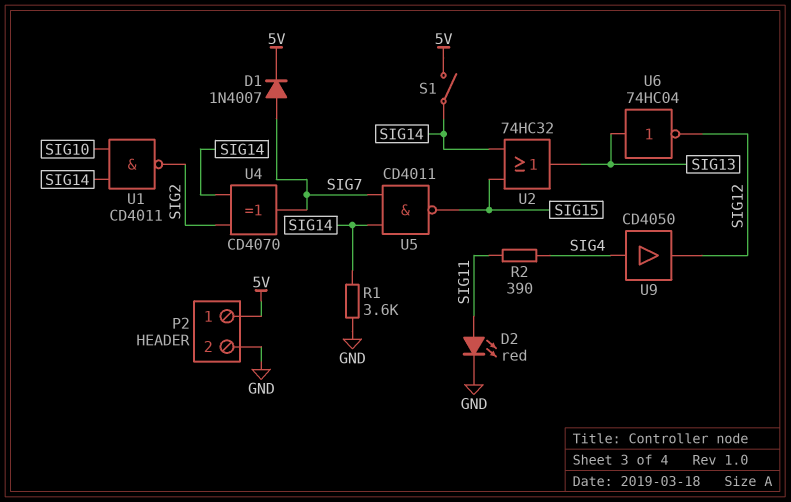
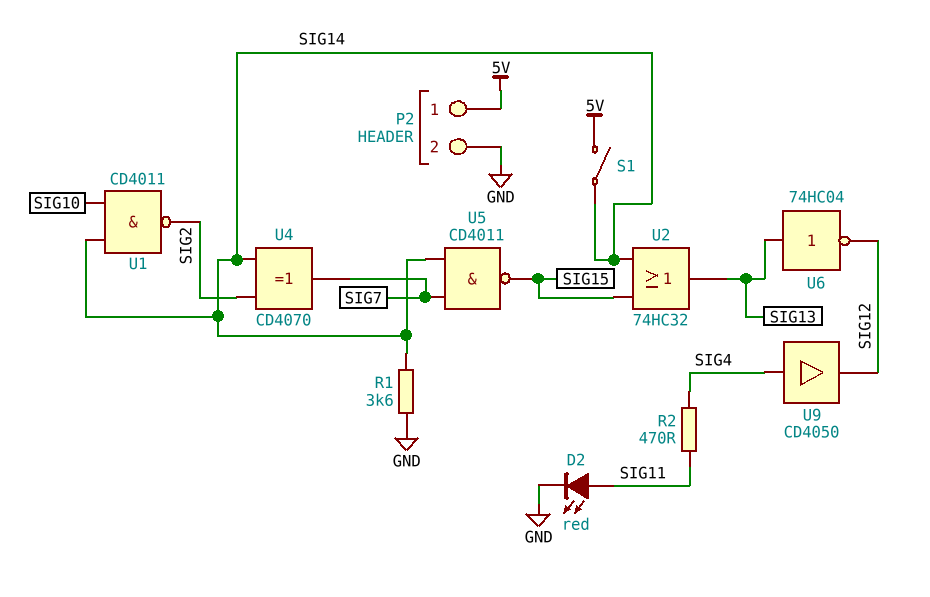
D1: diode 1N4007 (A SIG7, K 5V) -> none
R2: 390 (SIG4, SIG11) -> 470 (SIG4, SIG11)

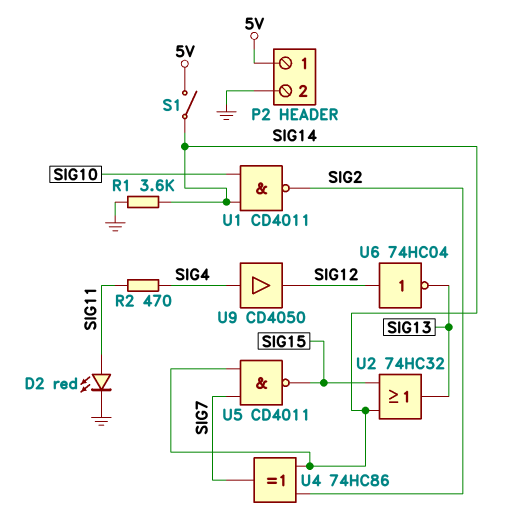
U4: XOR CD4070 (in SIG2, in SIG14, out SIG7) -> XOR 74HC86 (in SIG2, in SIG14, out SIG7)
U6: NOT 74HC04 (in SIG13, out SIG12) -> NOT 74HC04 (in SIG12, out SIG13)

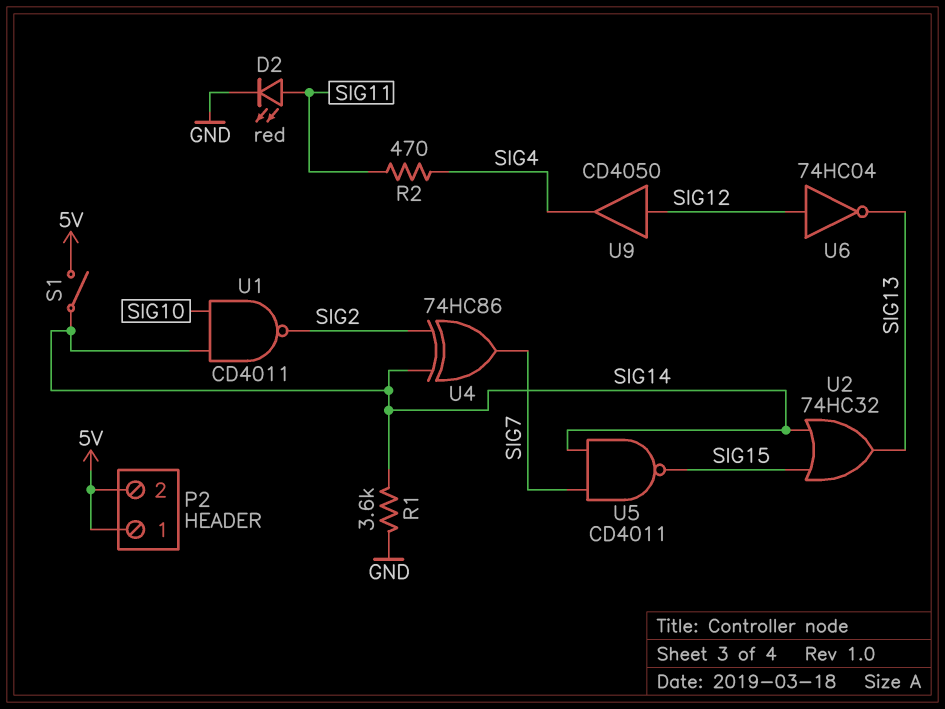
P2 pin 2: GND -> 5V
U9: buffer CD4050 (in SIG4, out SIG12) -> buffer CD4050 (in SIG12, out SIG4)

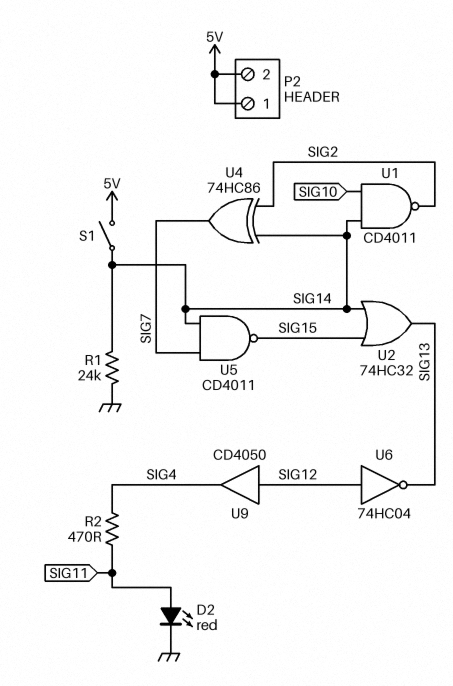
R1: 3.6k (GND, SIG14) -> 24k (GND, SIG14)

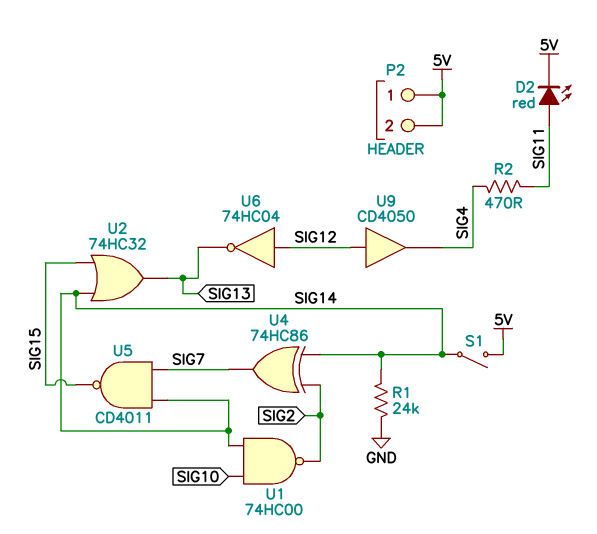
D2: LED red (A SIG11, K GND) -> LED red (A SIG11, K 5V)
U1: NAND CD4011 (in SIG10, in SIG14, out SIG2) -> NAND 74HC00 (in SIG10, in SIG14, out SIG2)

